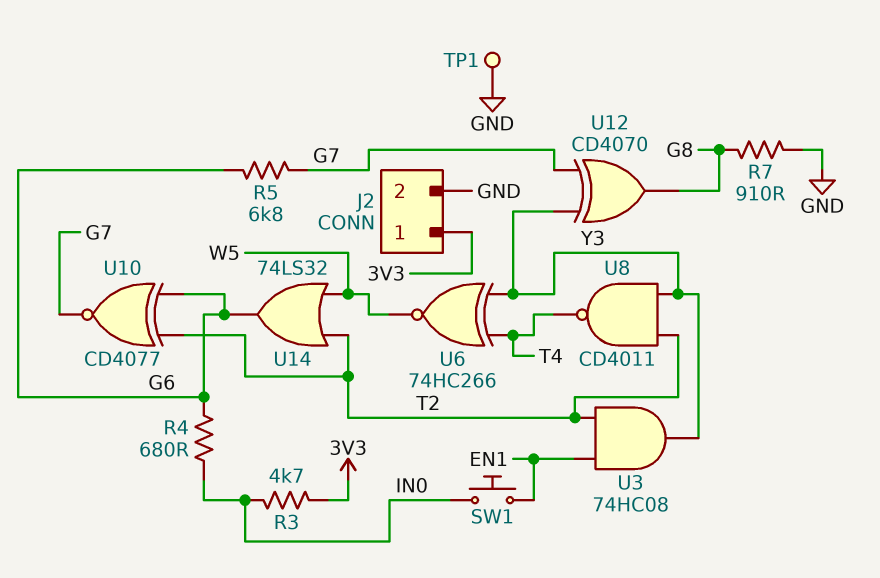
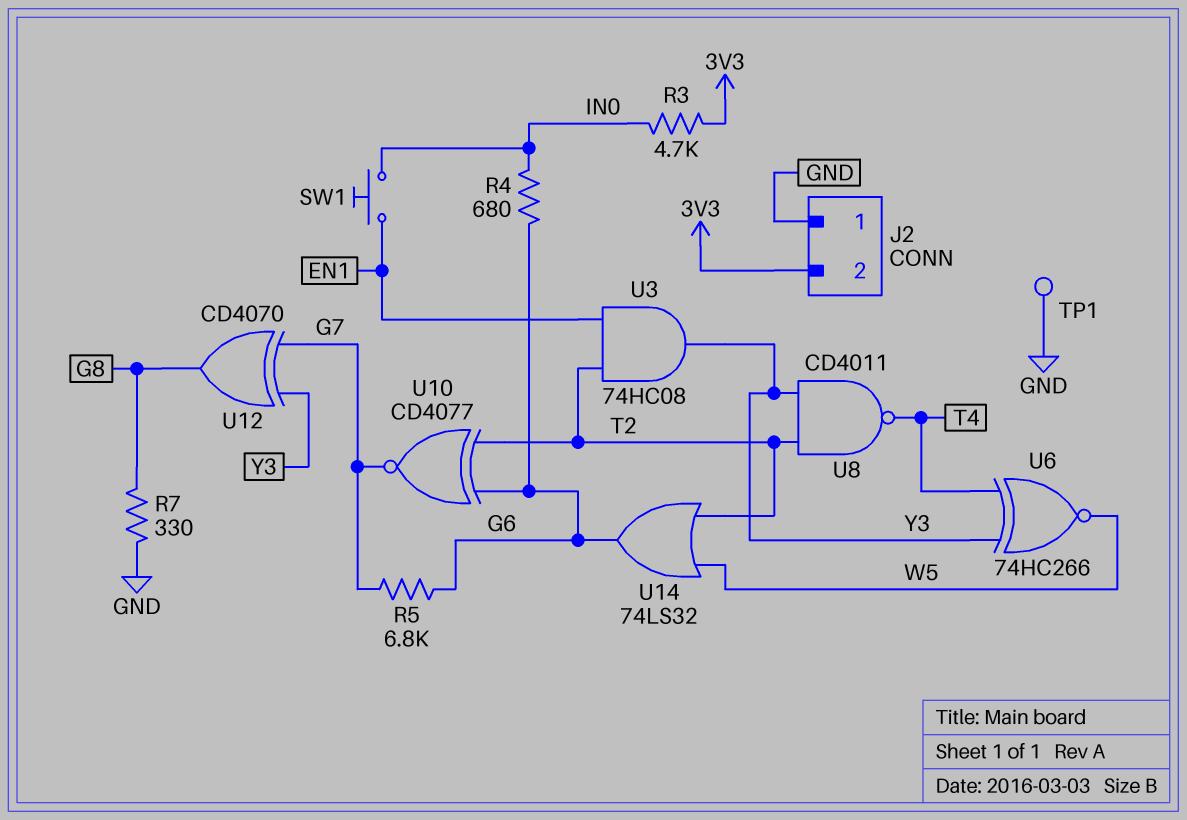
J2 pin 1: 3V3 -> GND
J2 pin 2: GND -> 3V3
R7: 910 (G8, GND) -> 330 (G8, GND)

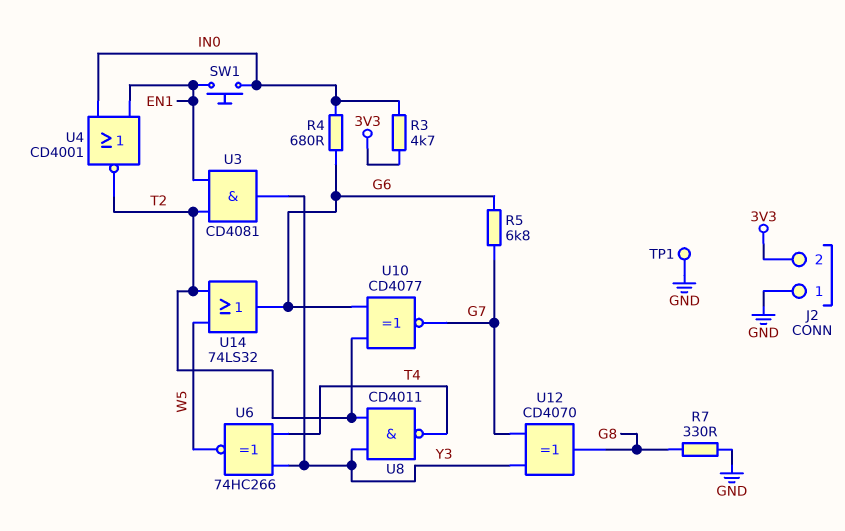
U3: AND 74HC08 (in EN1, in T2, out Y3) -> AND CD4081 (in EN1, in T2, out Y3)
U4: none -> NOR CD4001 (in EN1, in IN0, out T2)

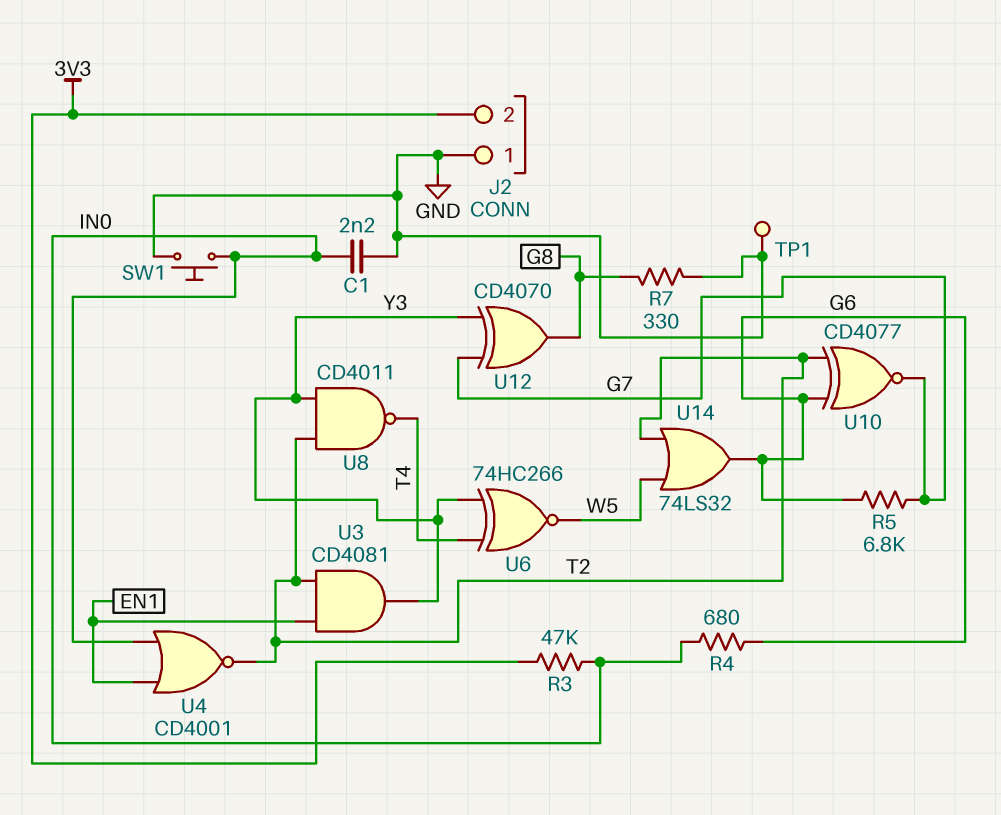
C1: none -> 2.2nF (GND, IN0)
R3: 4.7k (3V3, IN0) -> 47k (3V3, IN0)
SW1: button (EN1, IN0) -> button (GND, IN0)

